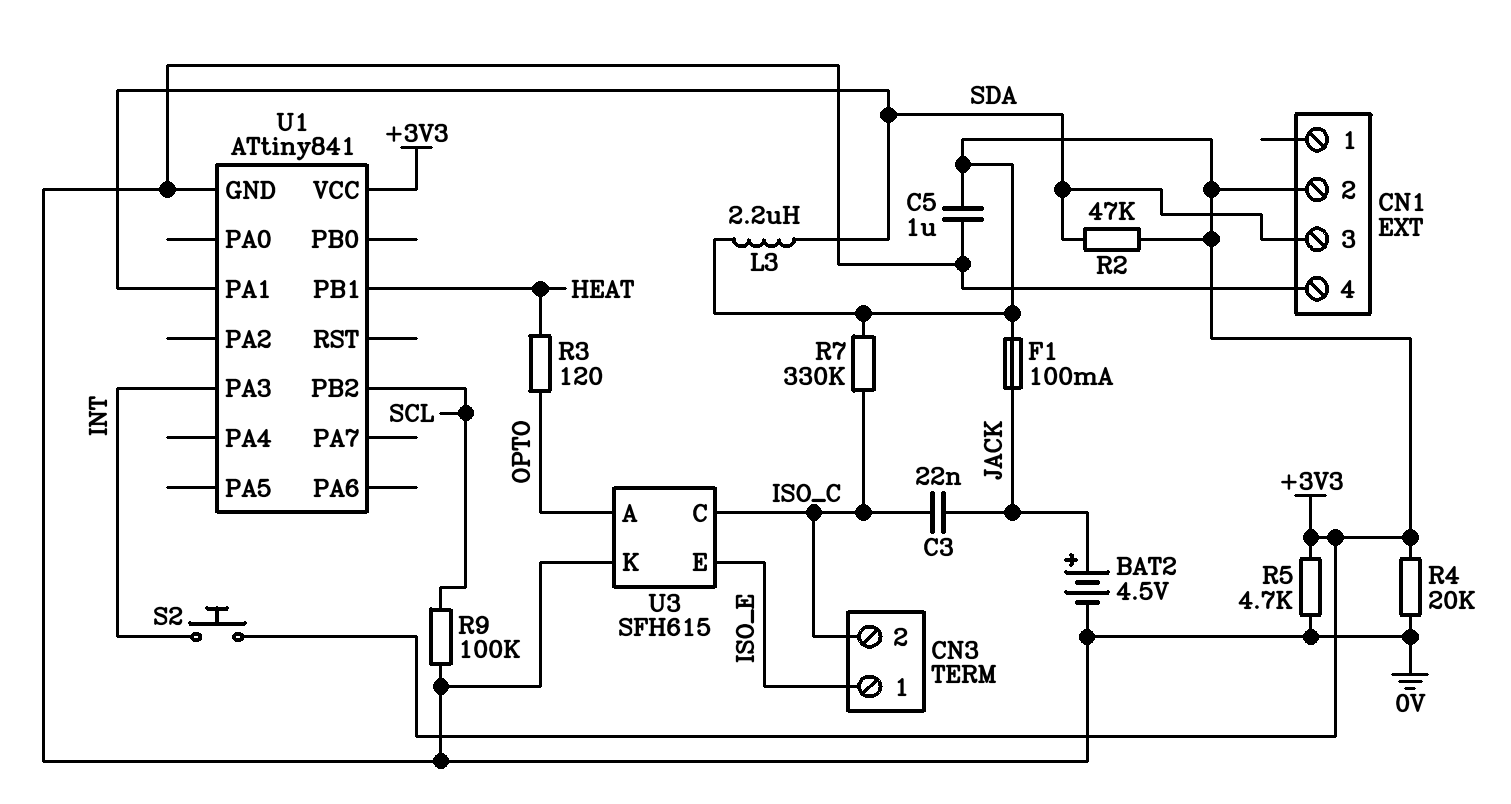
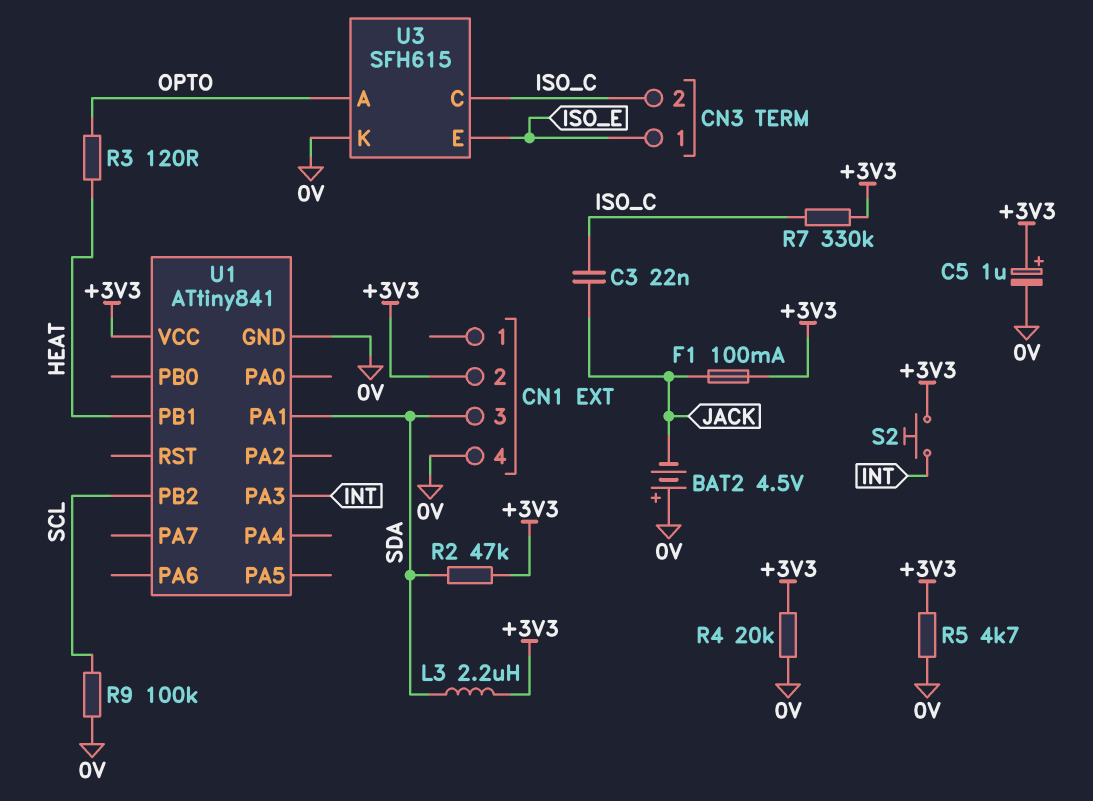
BAT2: 4.5V (plus JACK, minus 0V) -> 4.5V (plus 0V, minus JACK)
C5: 1uF (+3V3, 0V) -> 1uF (plus +3V3, minus 0V)

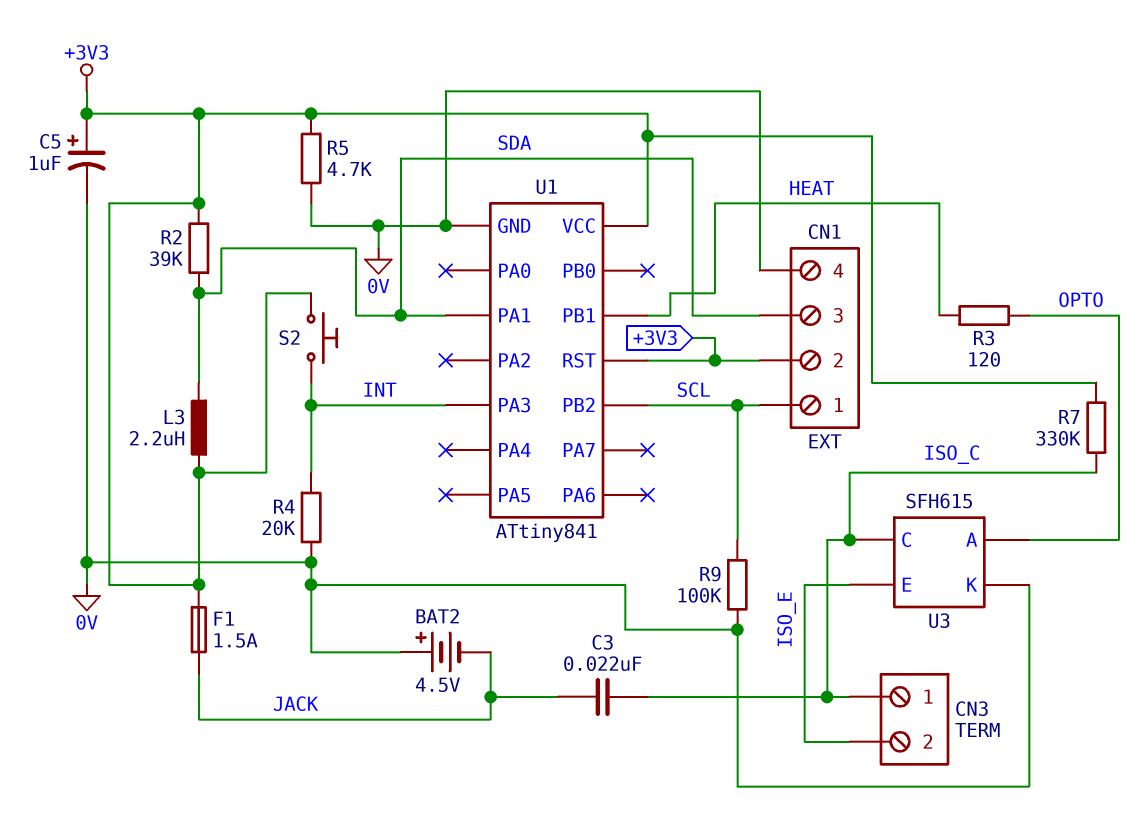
CN1 pin 1: none -> SCL
CN3 pin 1: ISO_E -> ISO_C
CN3 pin 2: ISO_C -> ISO_E
F1: 100mA (+3V3, JACK) -> 1.5A (+3V3, JACK)
R2: 47k (+3V3, SDA) -> 39k (+3V3, SDA)
R4: 20k (+3V3, 0V) -> 20k (0V, INT)
U1 pin RST: none -> +3V3

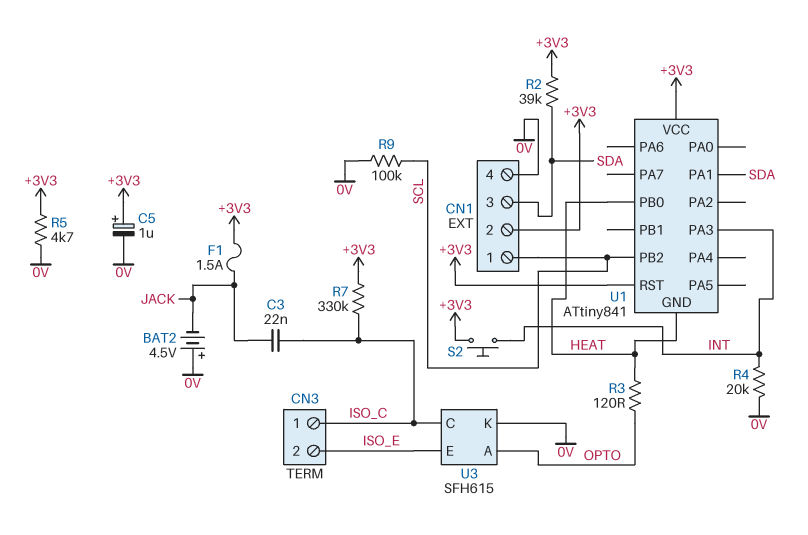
L3: 2.2uH (+3V3, SDA) -> none
U1 pin GND: 0V -> HEAT
U1 pin PB0: none -> HEAT
U1 pin PB1: HEAT -> none

